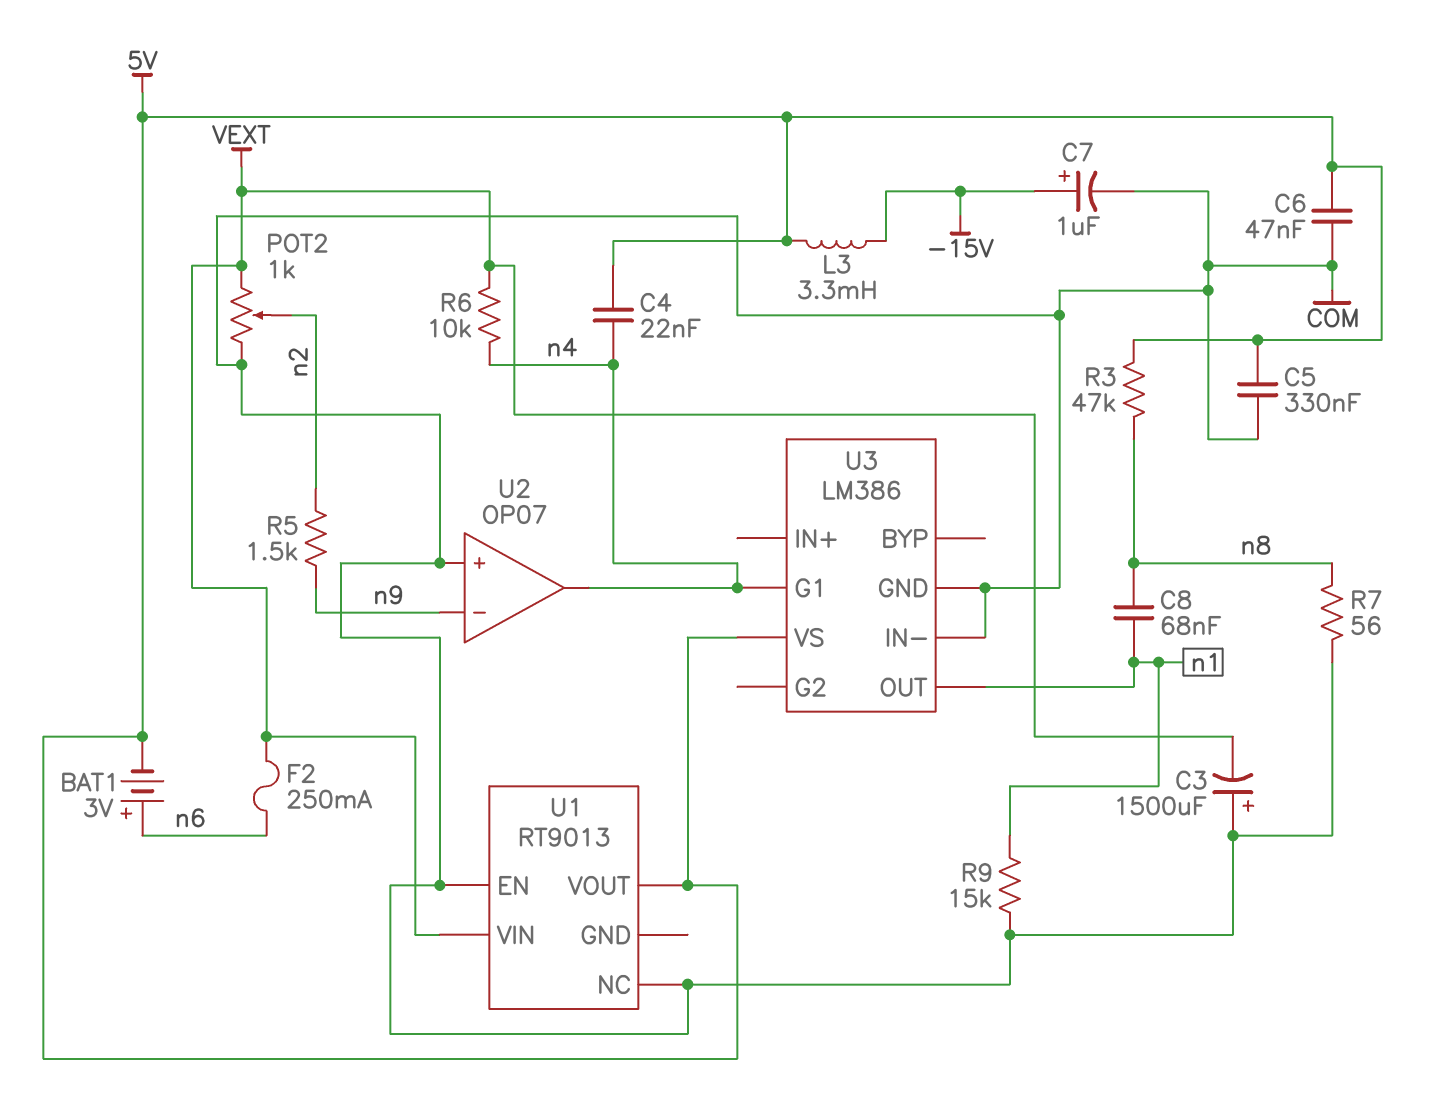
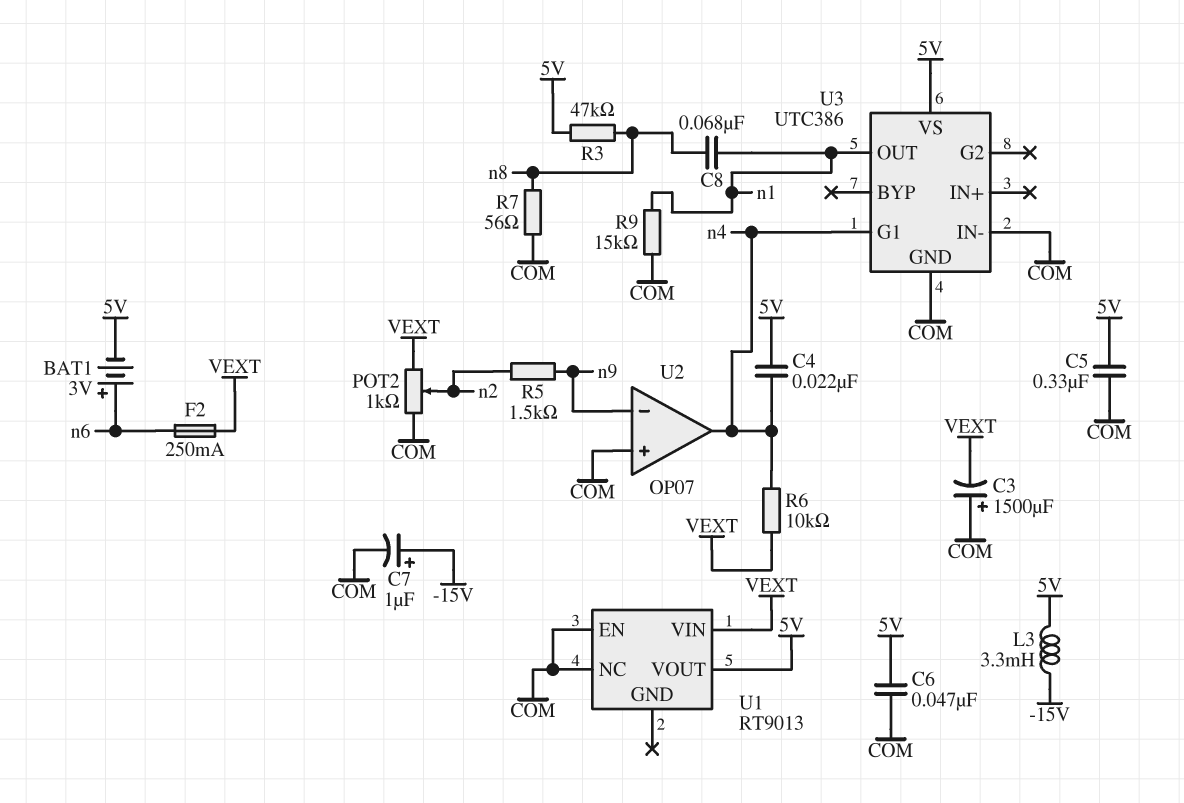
U3: LM386 -> UTC386

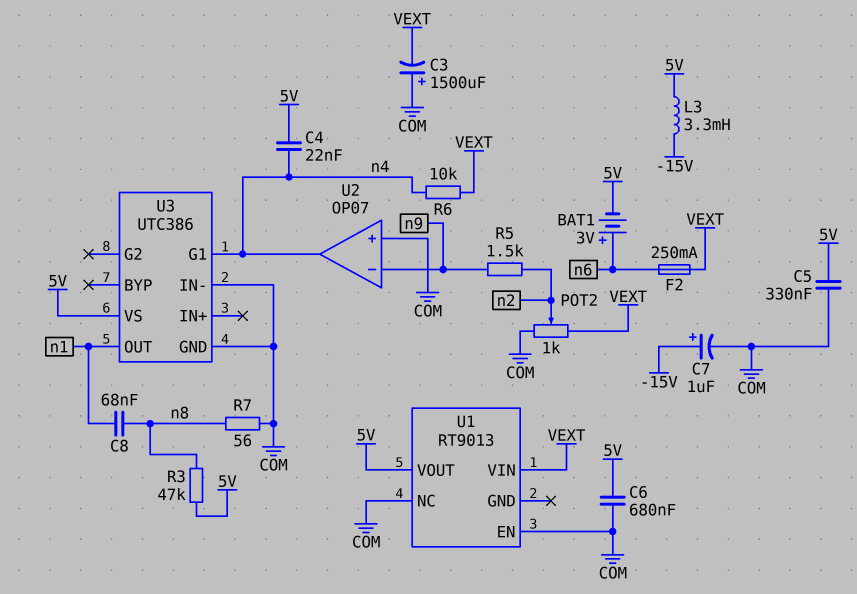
C6: 47nF (5V, COM) -> 680nF (5V, COM)
R9: 15k (COM, n1) -> none

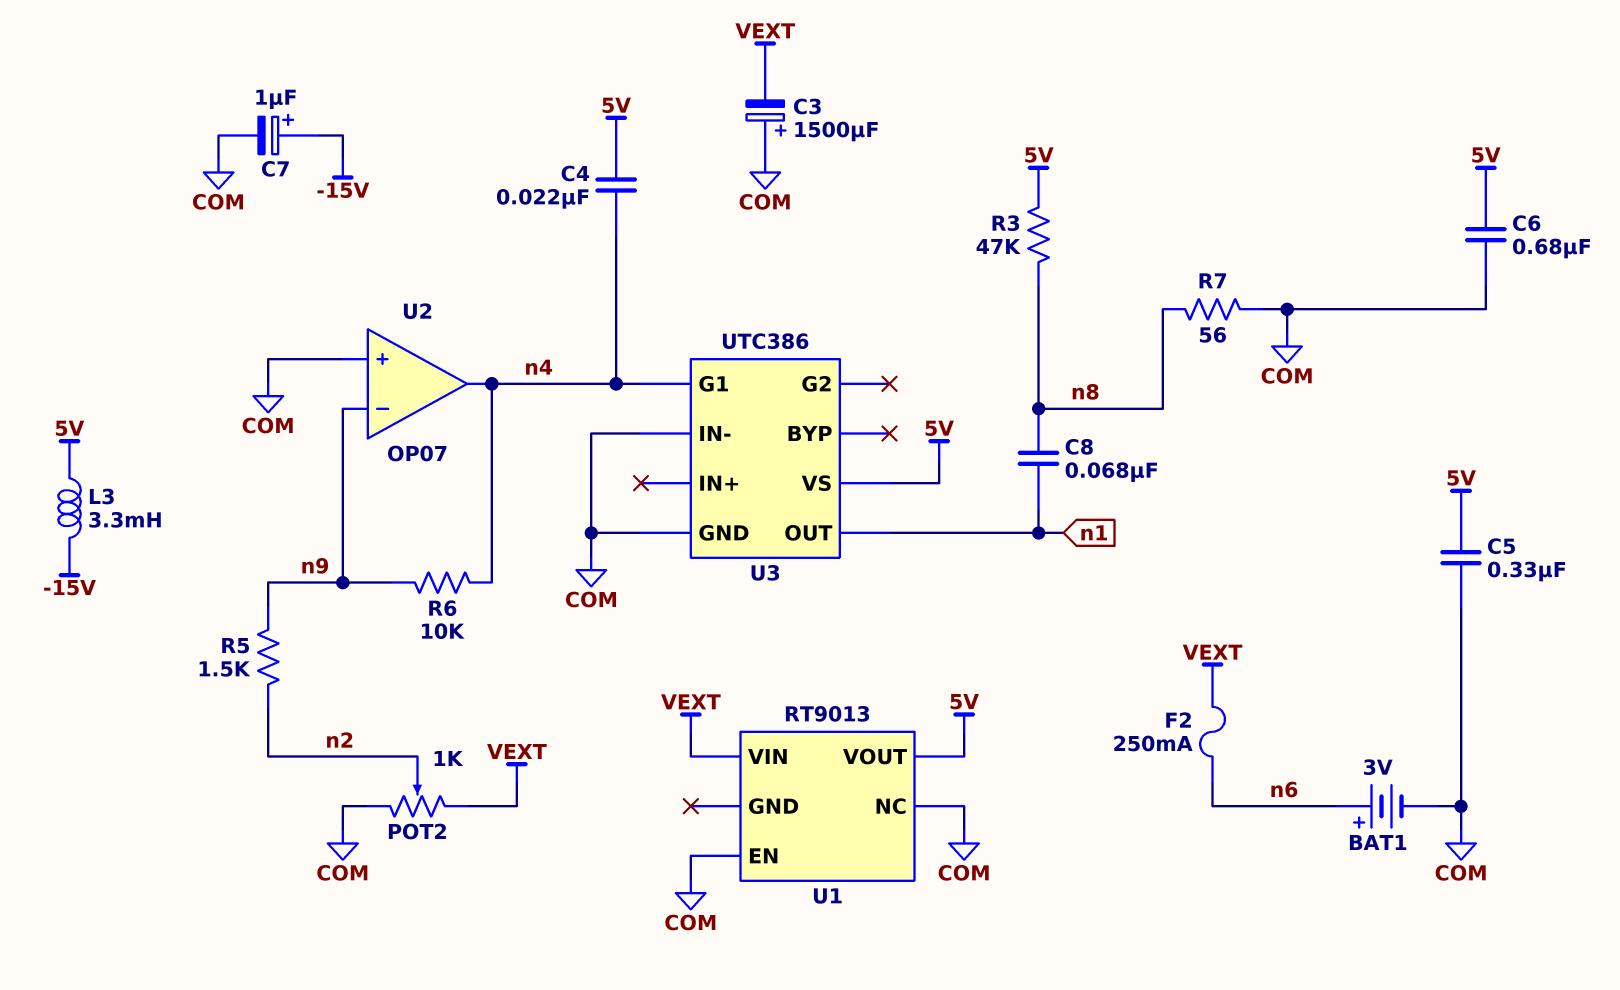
BAT1: 3V (plus n6, minus 5V) -> 3V (plus n6, minus COM)
R6: 10k (VEXT, n4) -> 10k (n4, n9)

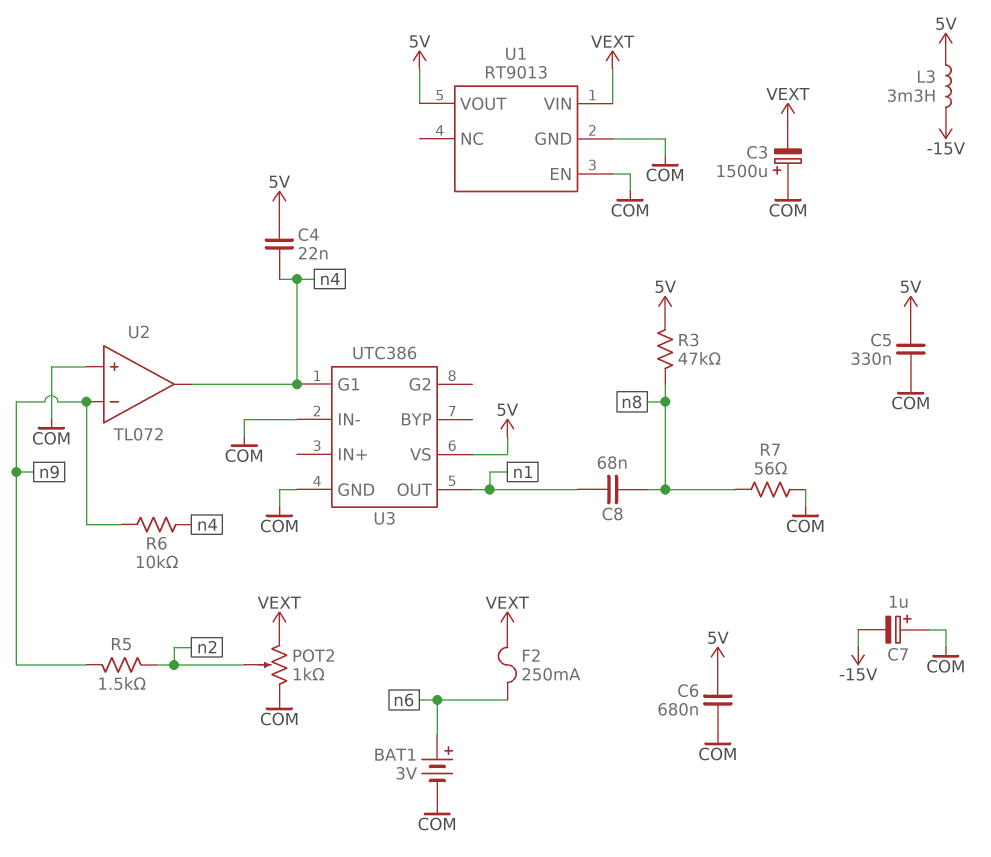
C7: 1uF (plus -15V, minus COM) -> 1uF (plus COM, minus -15V)
U1 pin GND: none -> COM
U1 pin NC: COM -> none
U2: OP07 -> TL072

